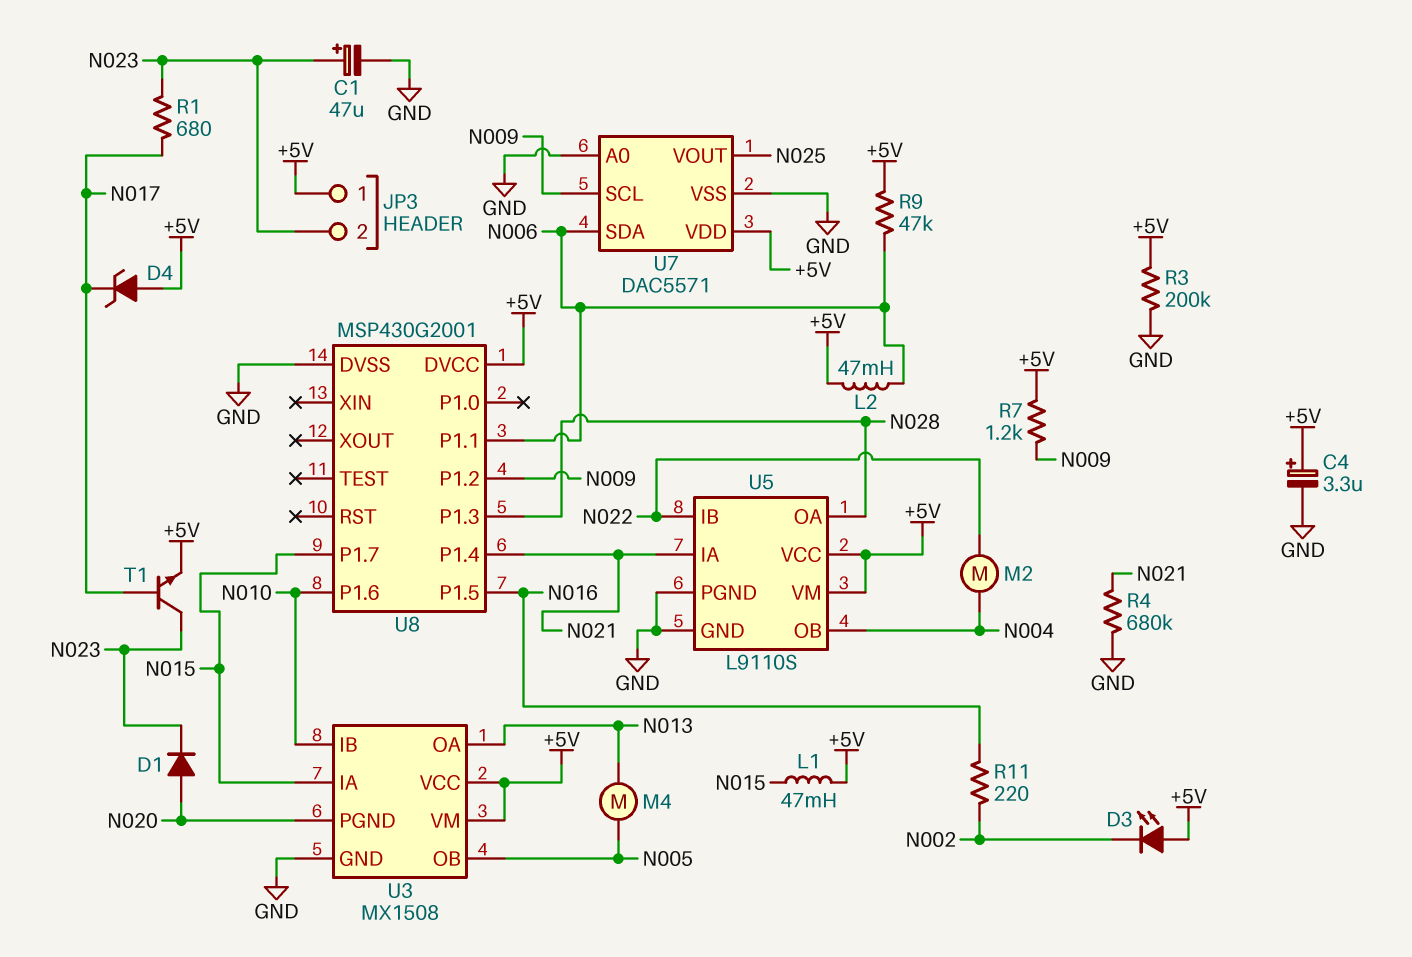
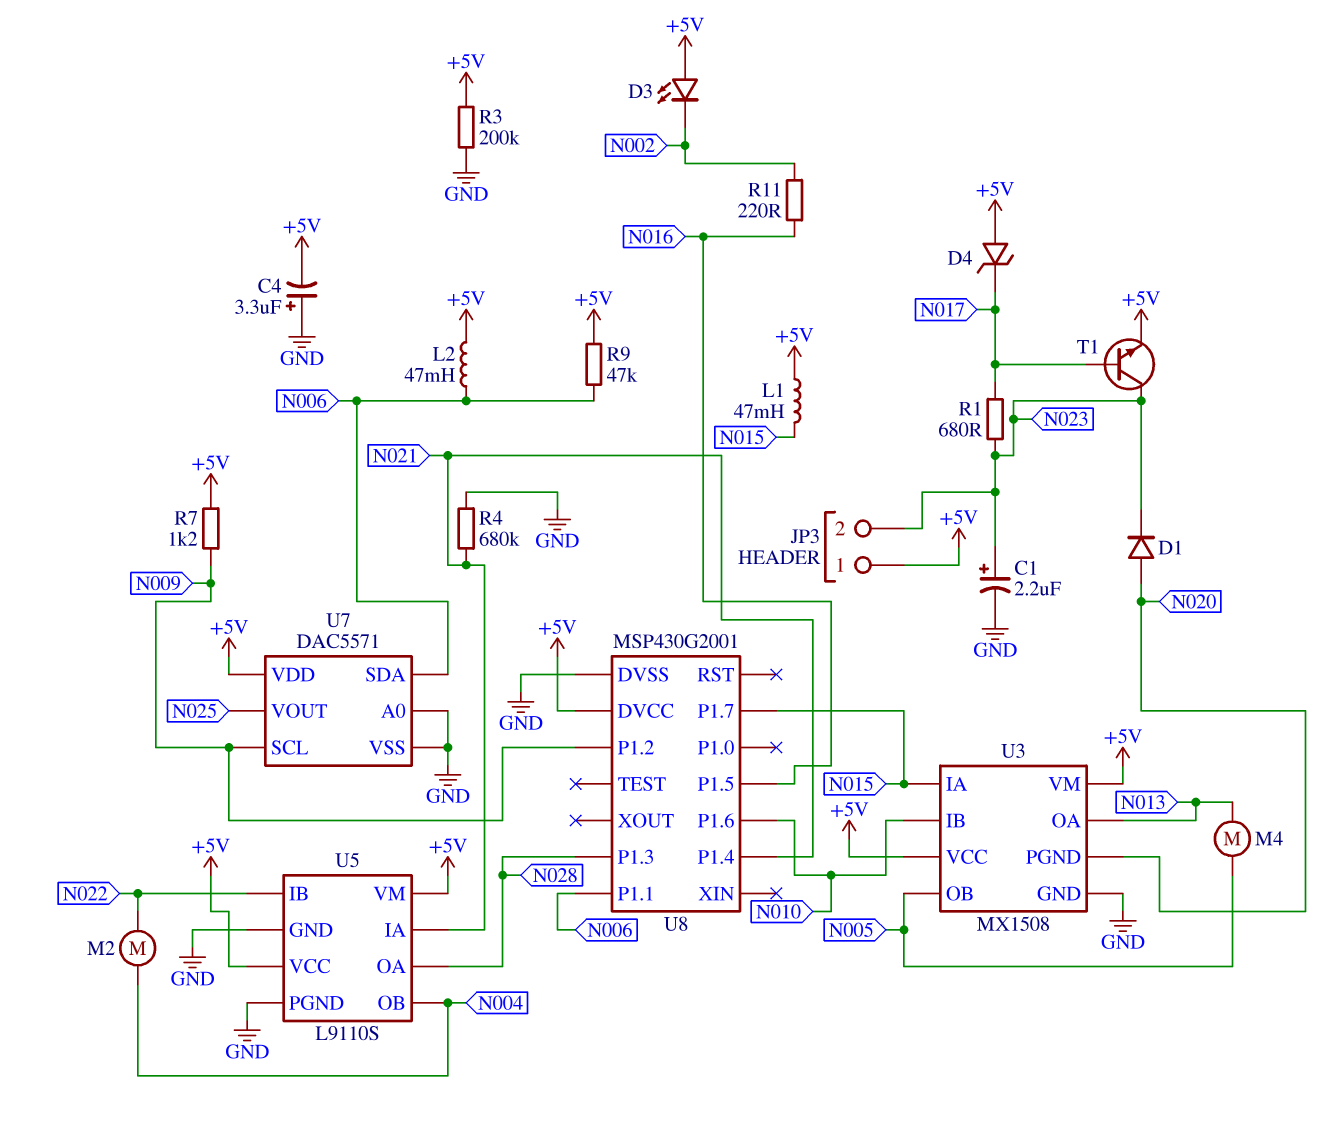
C1: 47uF (plus N023, minus GND) -> 2.2uF (plus N023, minus GND)
C4: 3.3uF (plus +5V, minus GND) -> 3.3uF (plus GND, minus +5V)

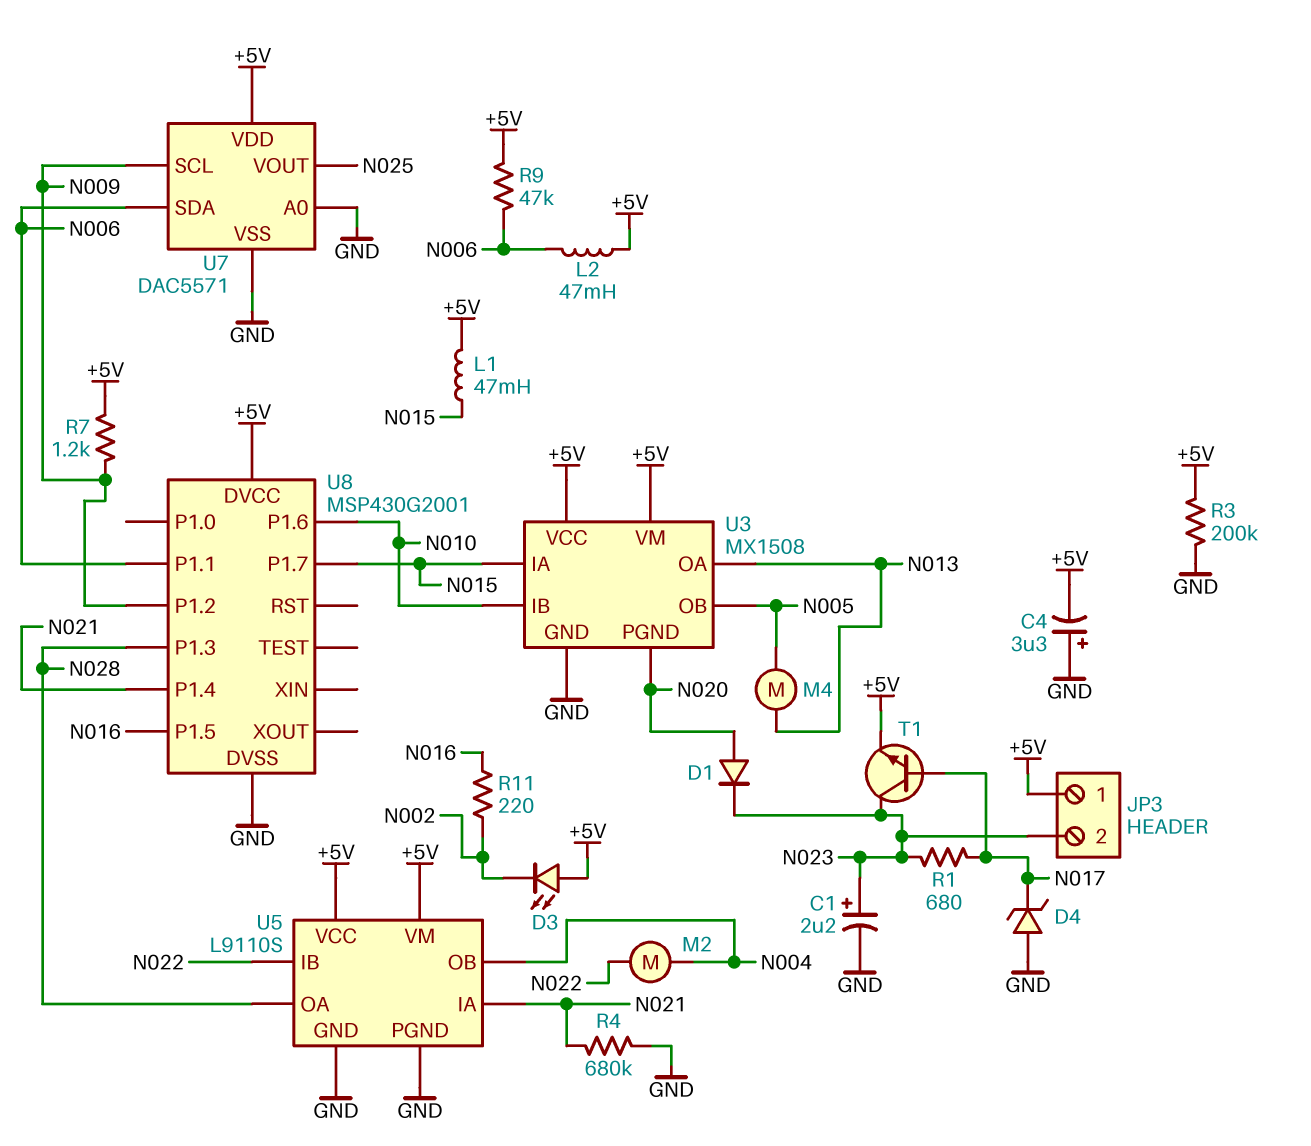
D4: zener (A +5V, K N017) -> zener (A GND, K N017)

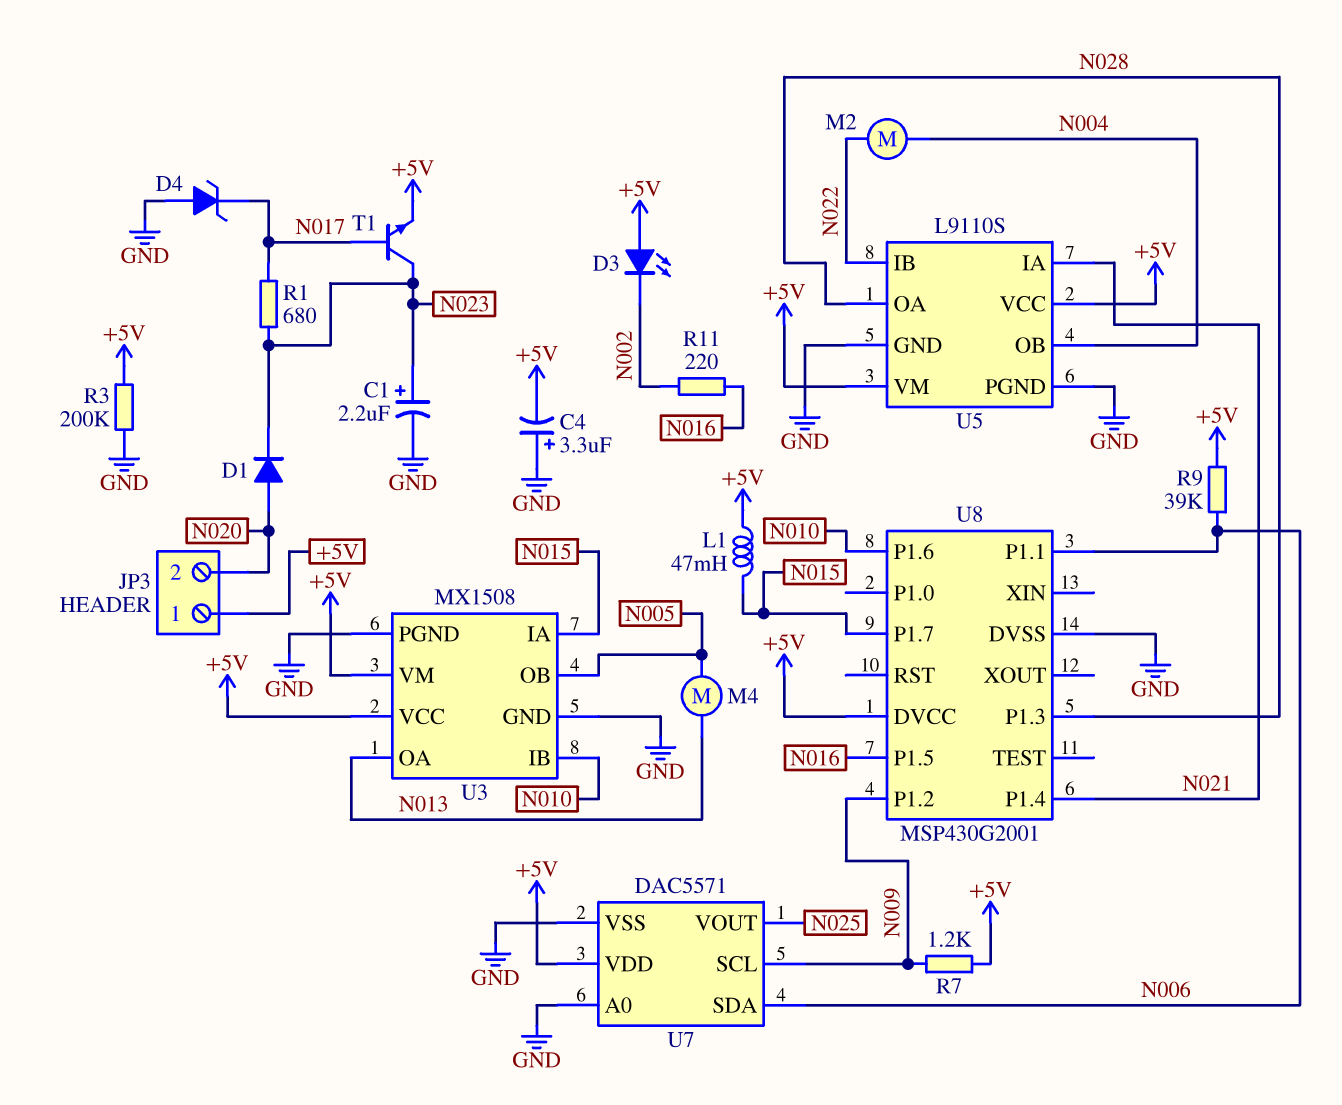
JP3 pin 2: N023 -> N020
L2: 47mH (+5V, N006) -> none
R4: 680k (GND, N021) -> none
R9: 47k (+5V, N006) -> 39k (+5V, N006)
U3 pin PGND: N020 -> GND

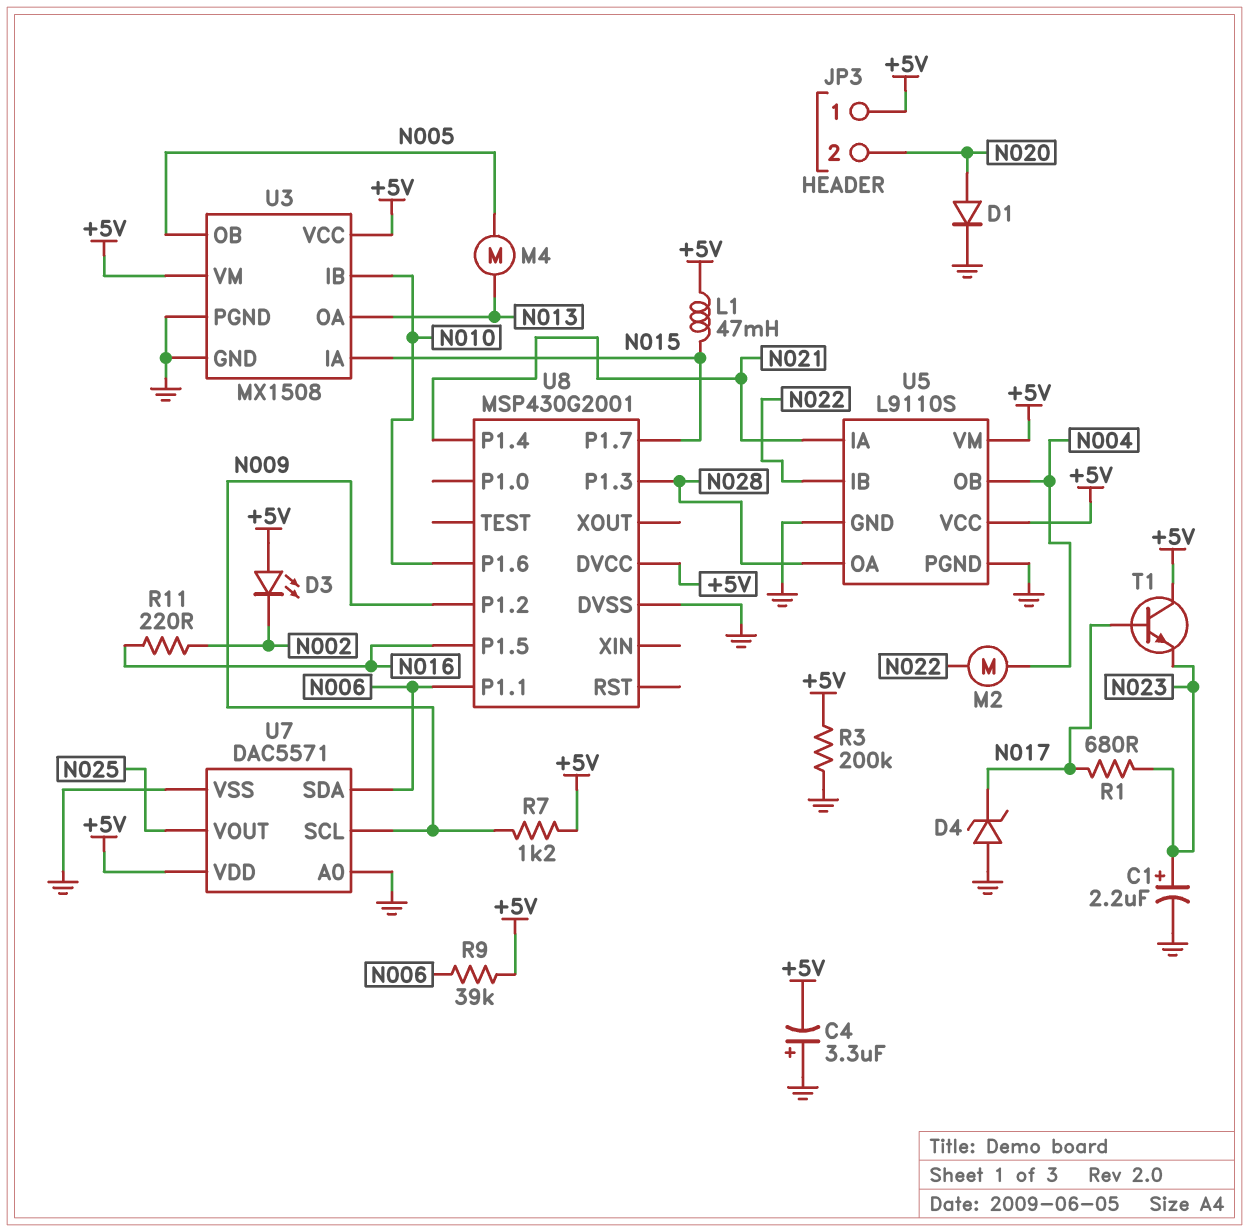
D1: diode (A N020, K N023) -> diode (A N020, K GND)
T1: NPN (B N017, C N023, E +5V) -> NPN (B N017, C +5V, E N023)

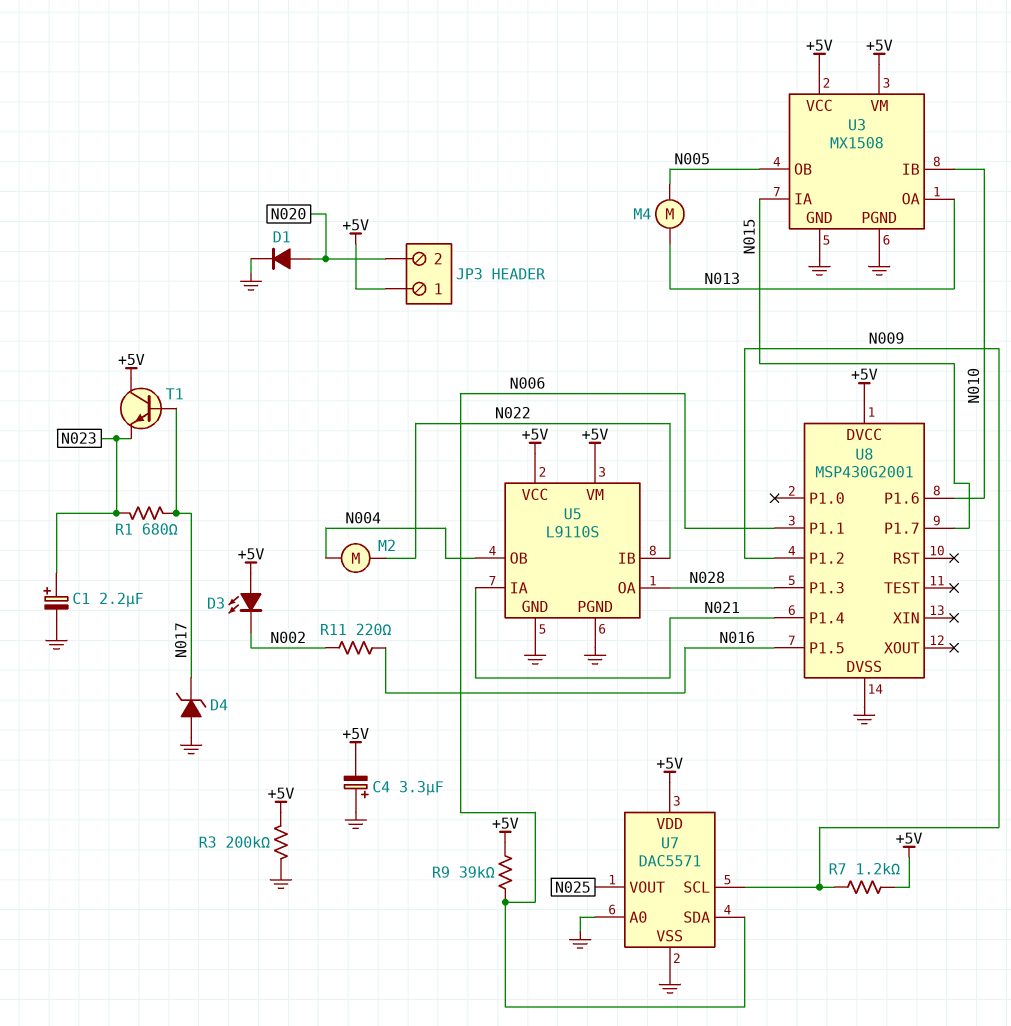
L1: 47mH (+5V, N015) -> none

